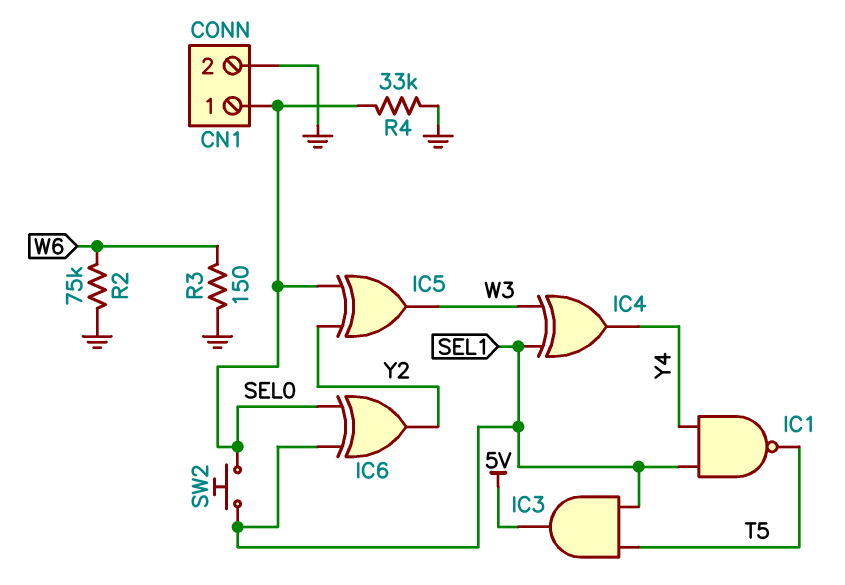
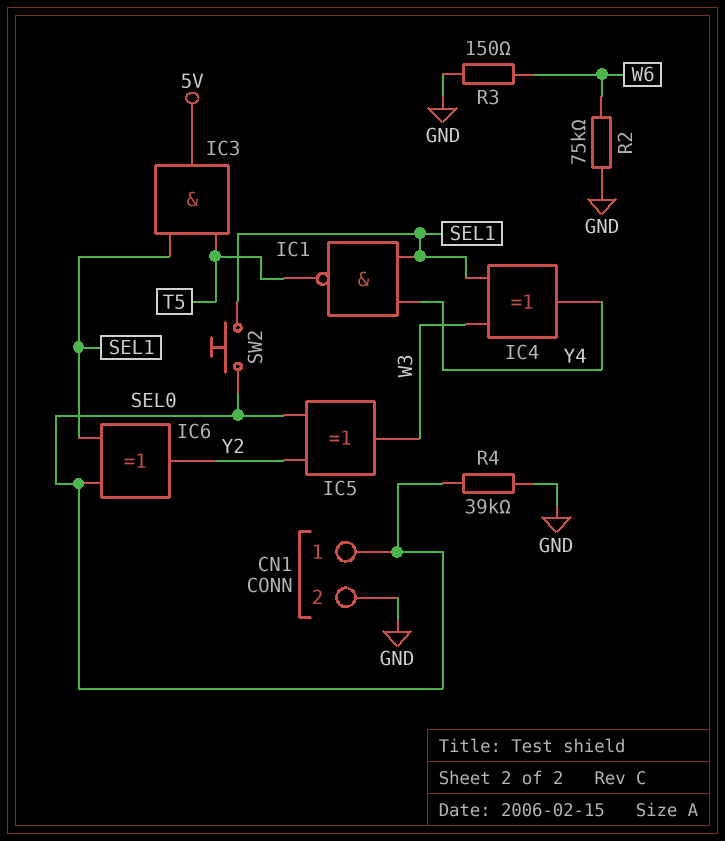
R4: 33k (GND, SEL0) -> 39k (GND, SEL0)

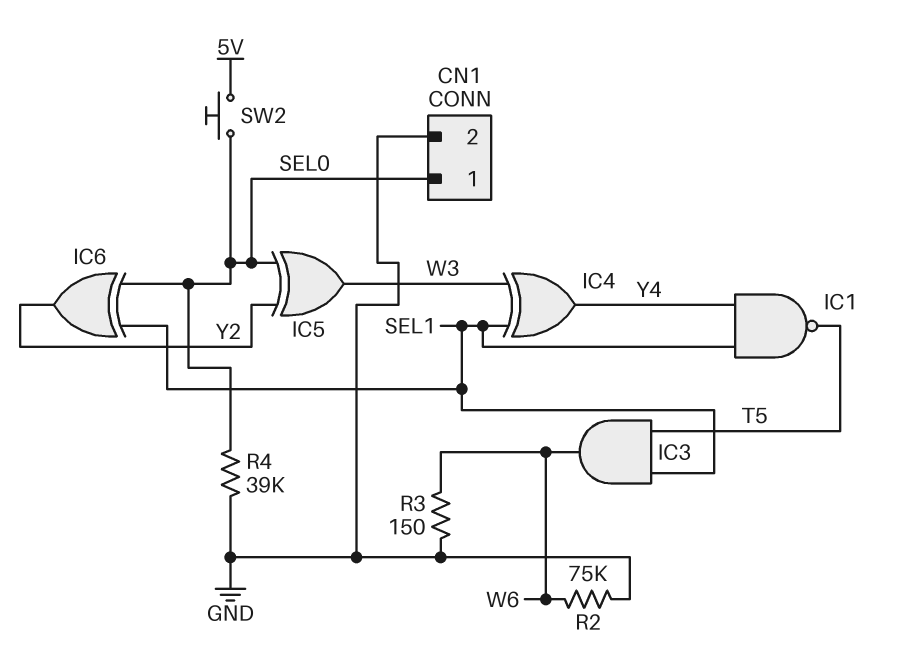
IC3: AND (in SEL1, in T5, out 5V) -> AND (in SEL1, in T5, out W6)
SW2: button (SEL0, SEL1) -> button (5V, SEL0)

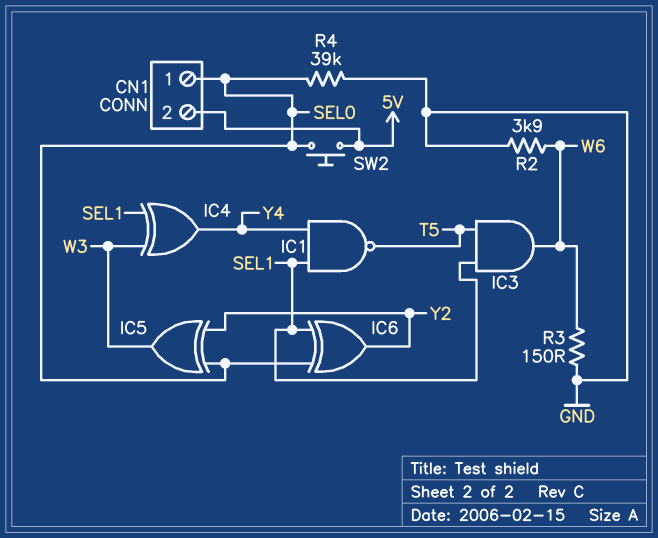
CN1 pin 2: GND -> 5V
R2: 75k (GND, W6) -> 3.9k (GND, W6)

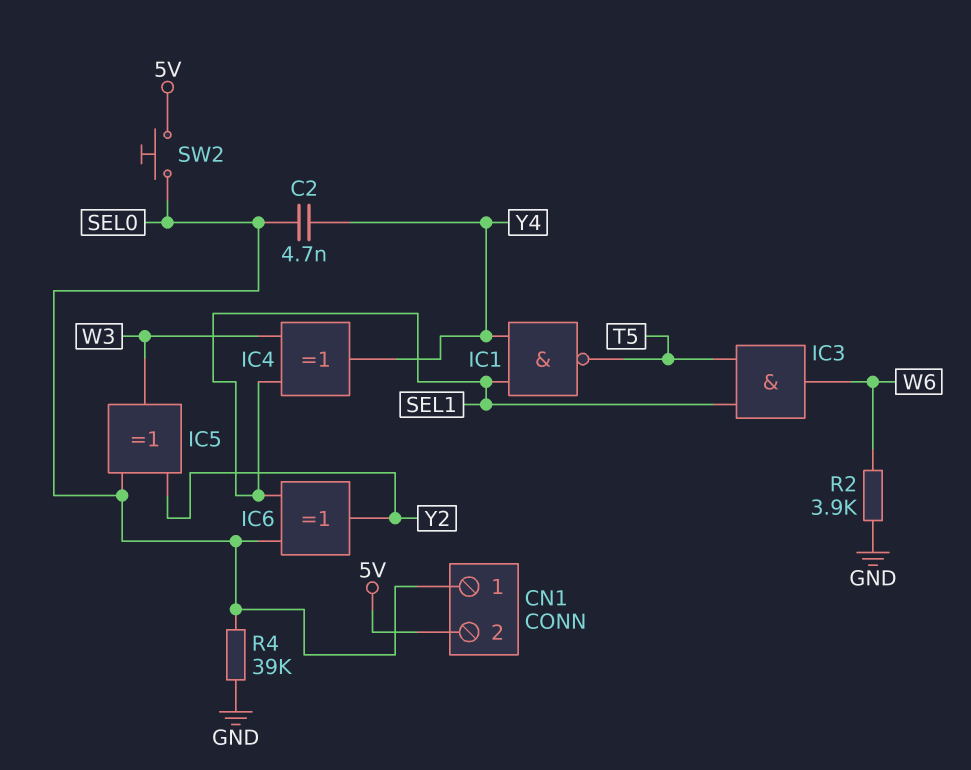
C2: none -> 4.7nF (SEL0, Y4)
R3: 150 (GND, W6) -> none

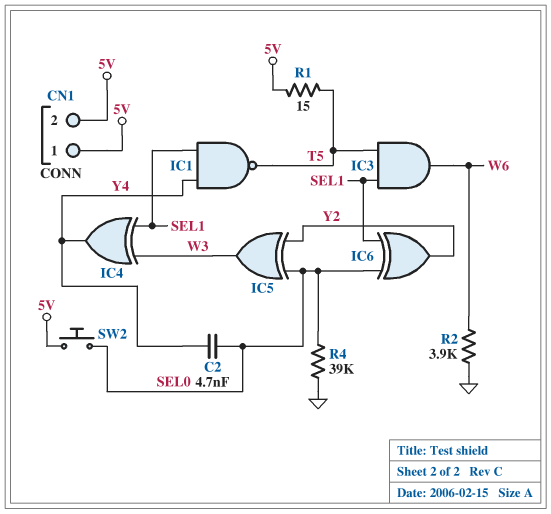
CN1 pin 1: SEL0 -> 5V
R1: none -> 15 (5V, T5)

